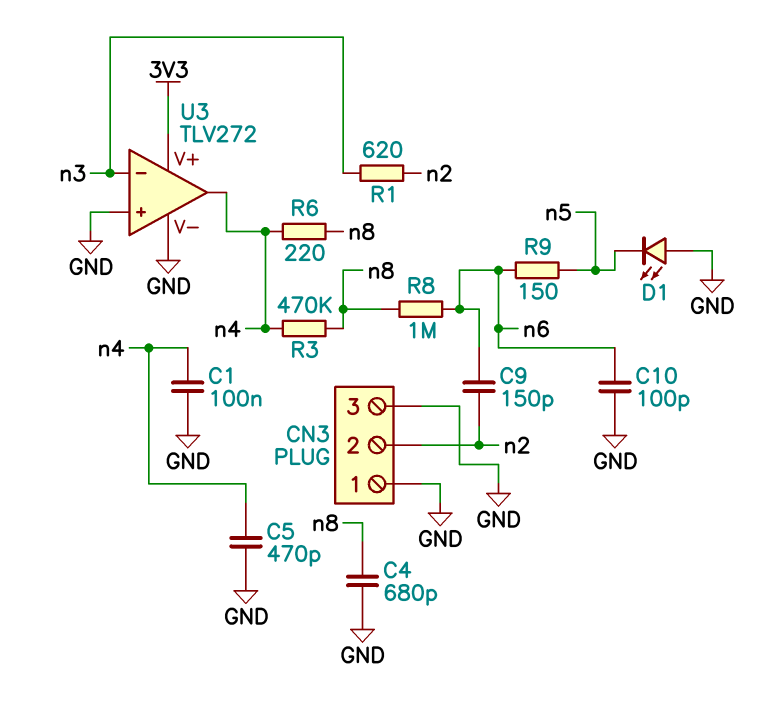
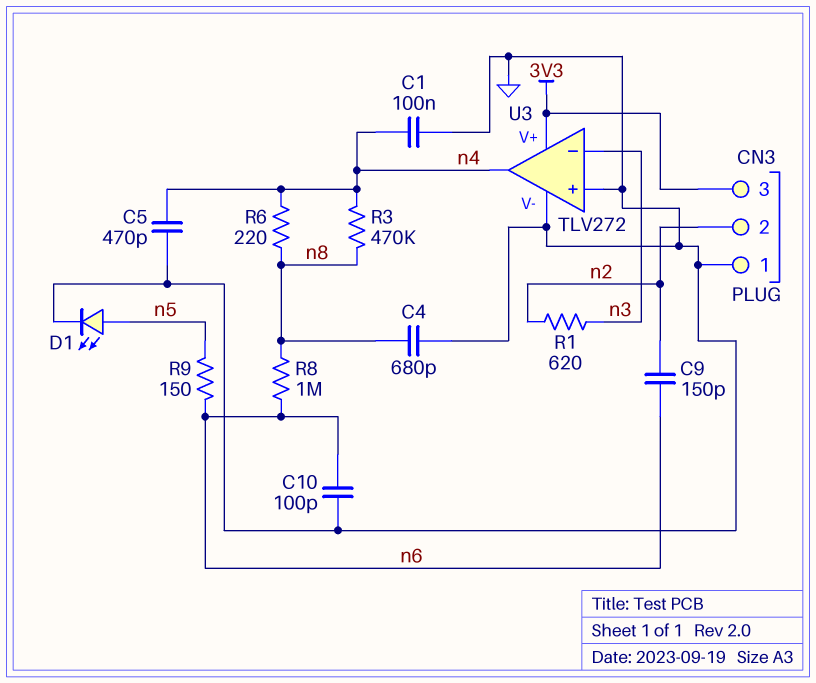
CN3 pin 3: GND -> 3V3
D1: LED (A GND, K n5) -> LED (A n5, K GND)

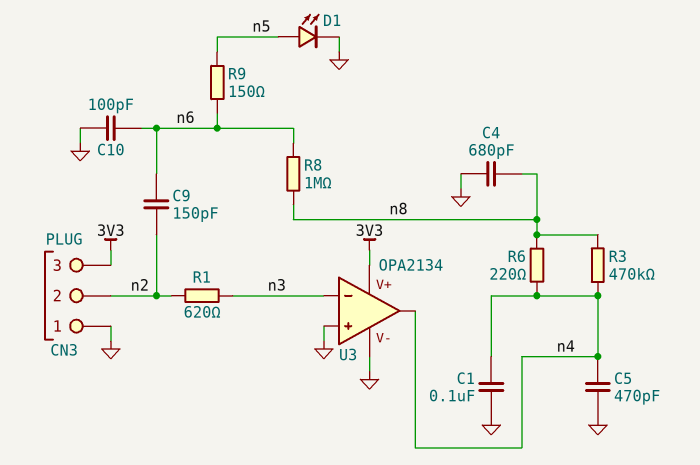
U3: TLV272 -> OPA2134

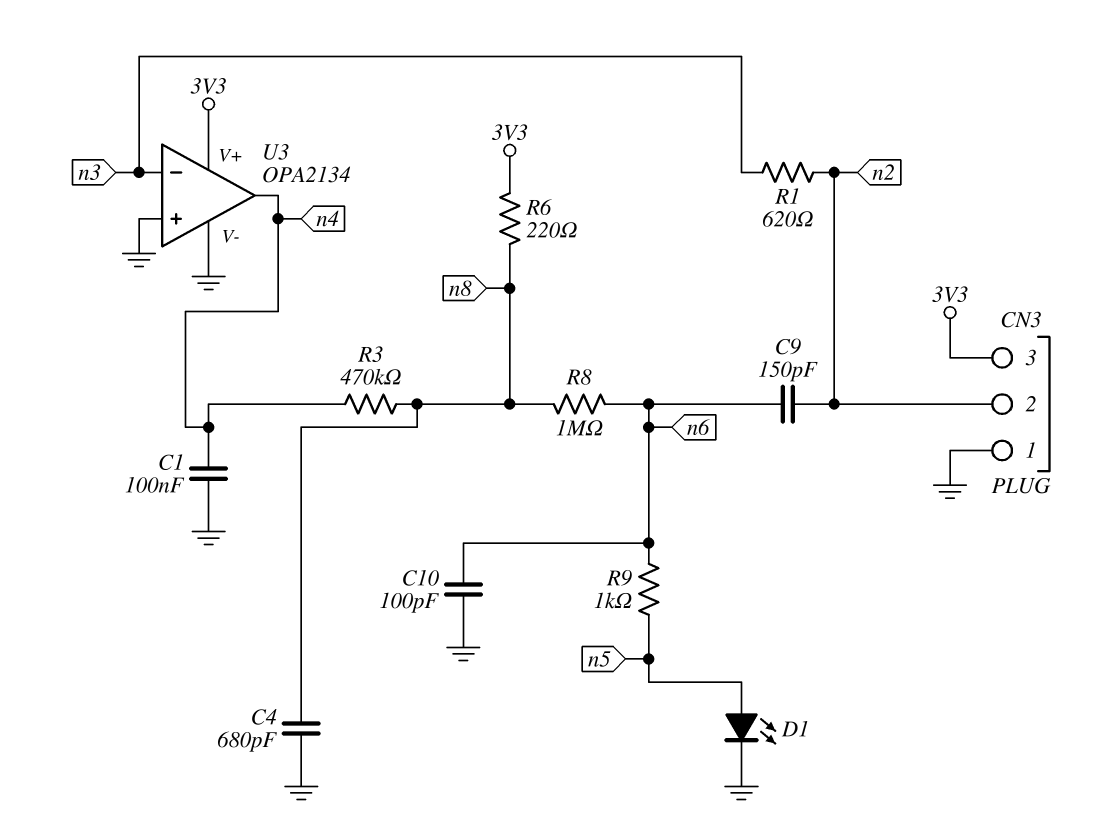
C5: 470pF (GND, n4) -> none
R6: 220 (n4, n8) -> 220 (3V3, n8)
R9: 150 (n5, n6) -> 1k (n5, n6)

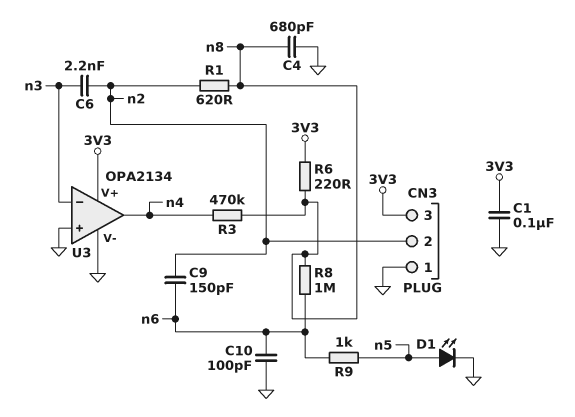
C1: 100nF (GND, n4) -> 100nF (3V3, GND)
C6: none -> 2.2nF (n2, n3)
R1: 620 (n2, n3) -> 620 (n2, n8)

